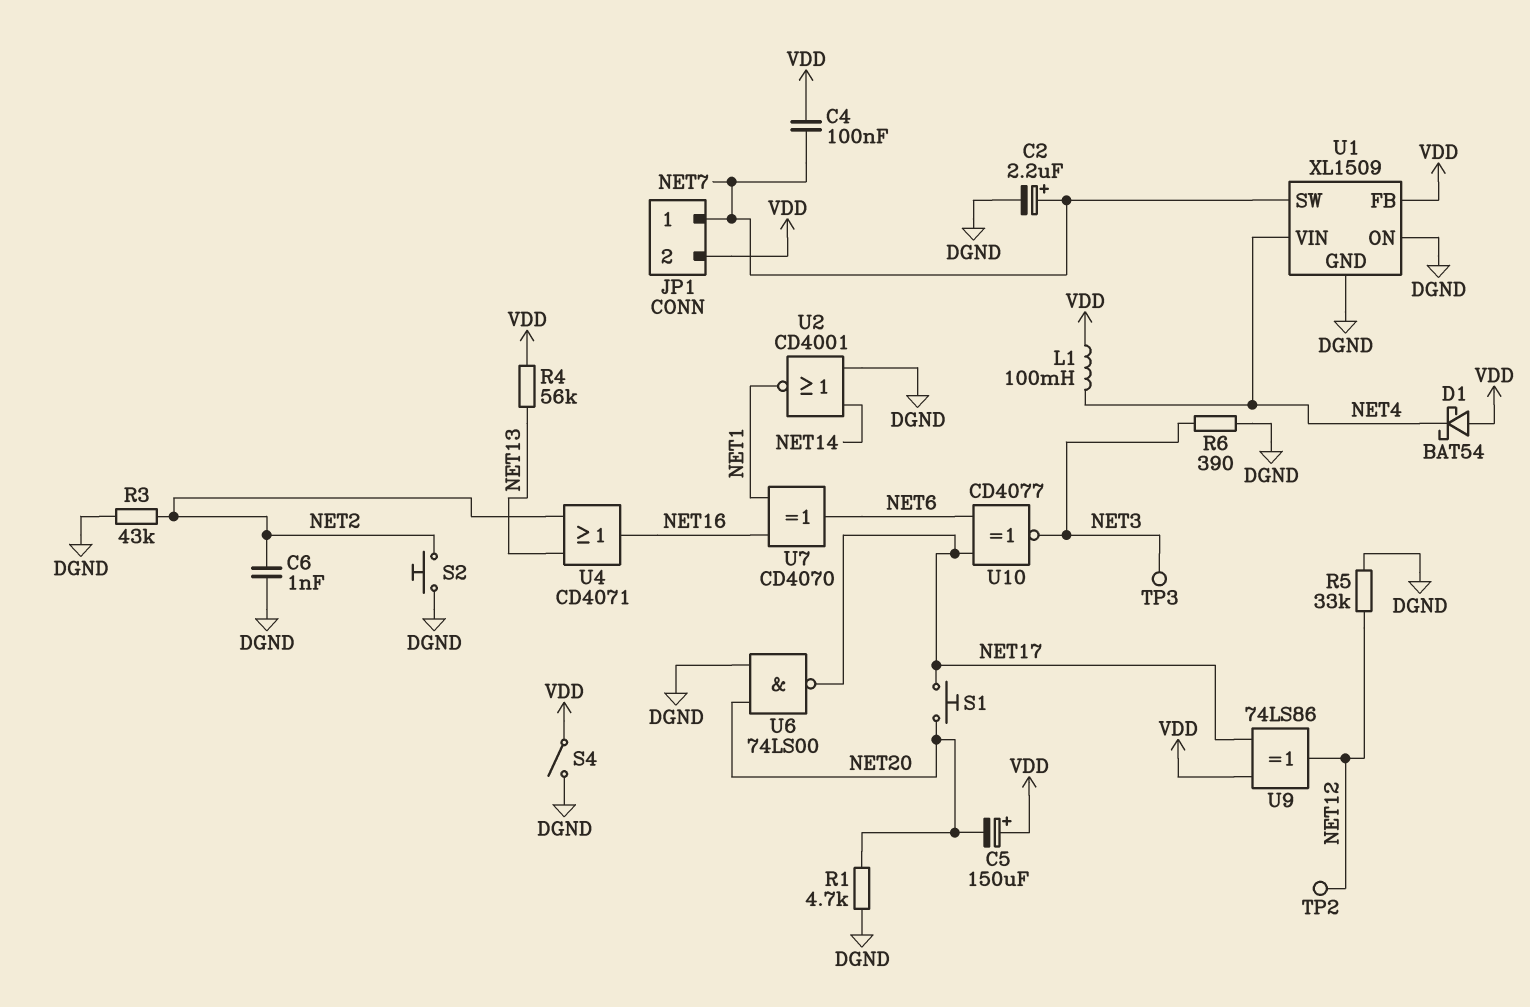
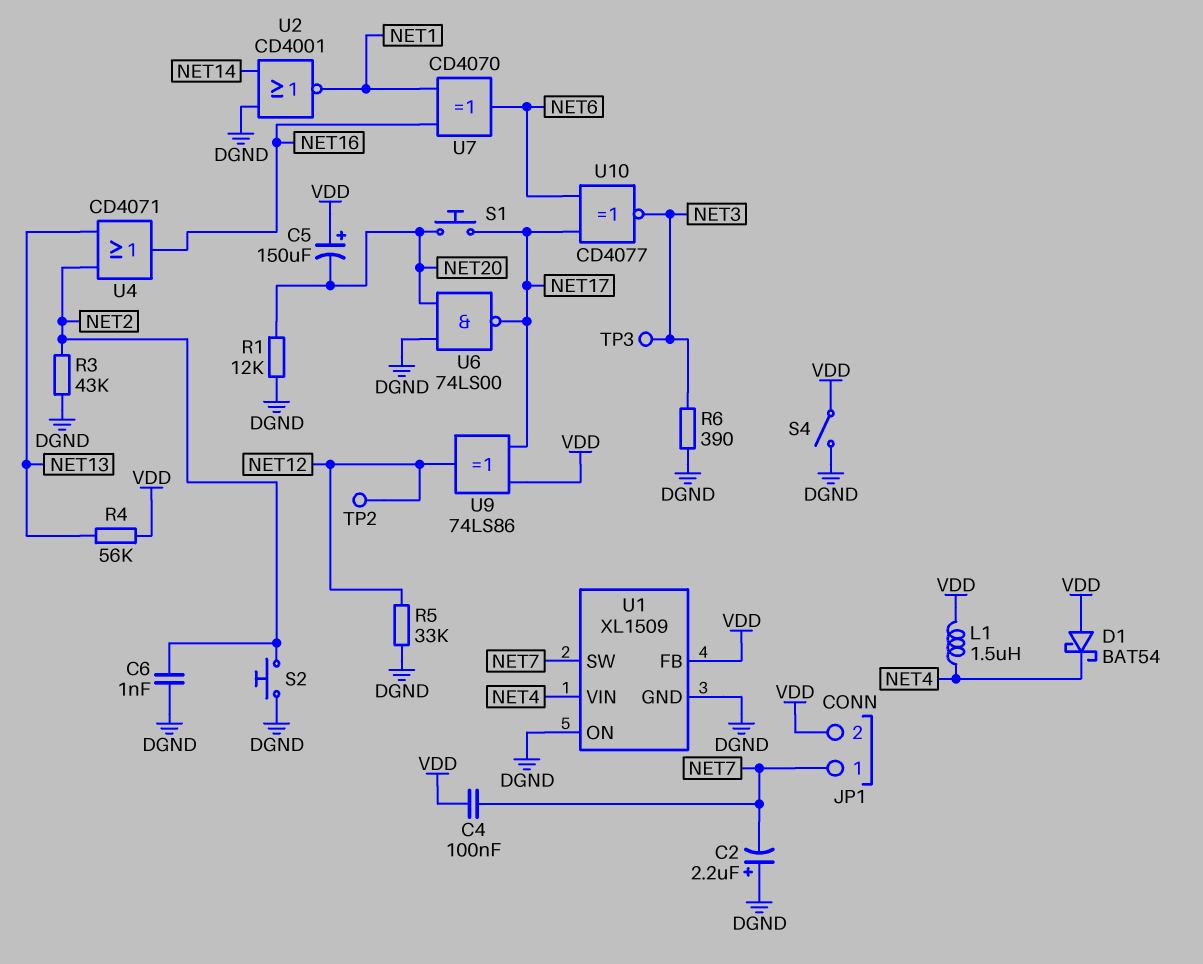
C2: 2.2uF (plus NET7, minus DGND) -> 2.2uF (plus DGND, minus NET7)
L1: 100mH (NET4, VDD) -> 1.5uH (NET4, VDD)
R1: 4.7k (DGND, NET20) -> 12k (DGND, NET20)

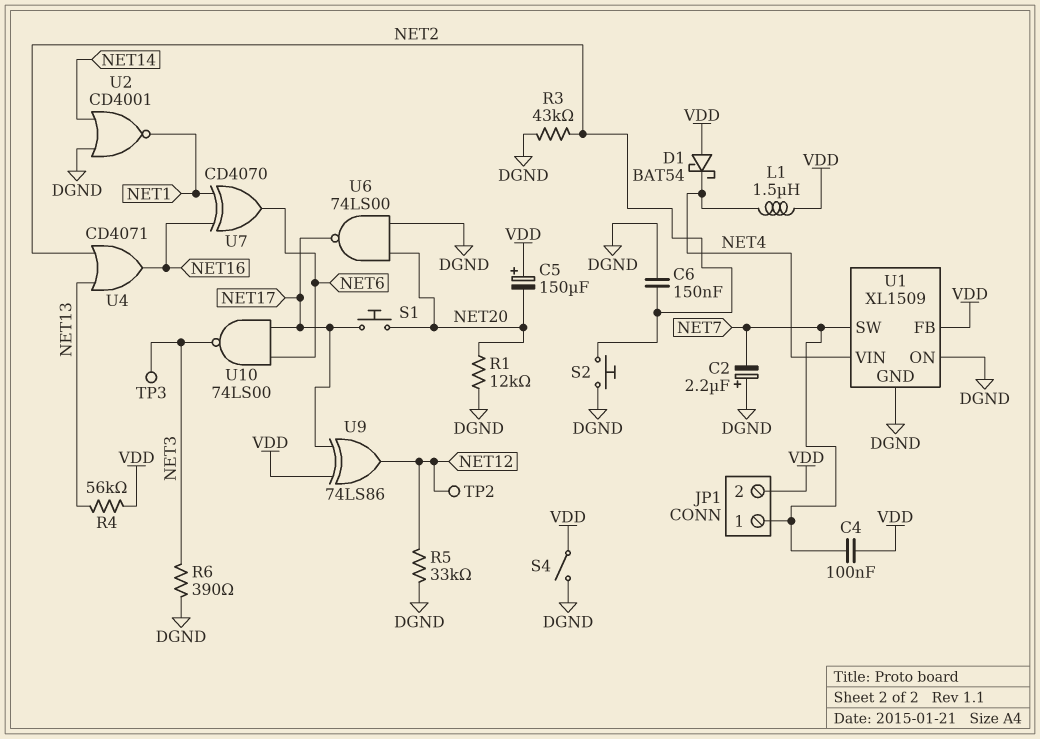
C6: 1nF (DGND, NET2) -> 150nF (DGND, NET2)
U10: XNOR CD4077 (in NET6, in NET17, out NET3) -> NAND 74LS00 (in NET6, in NET17, out NET3)

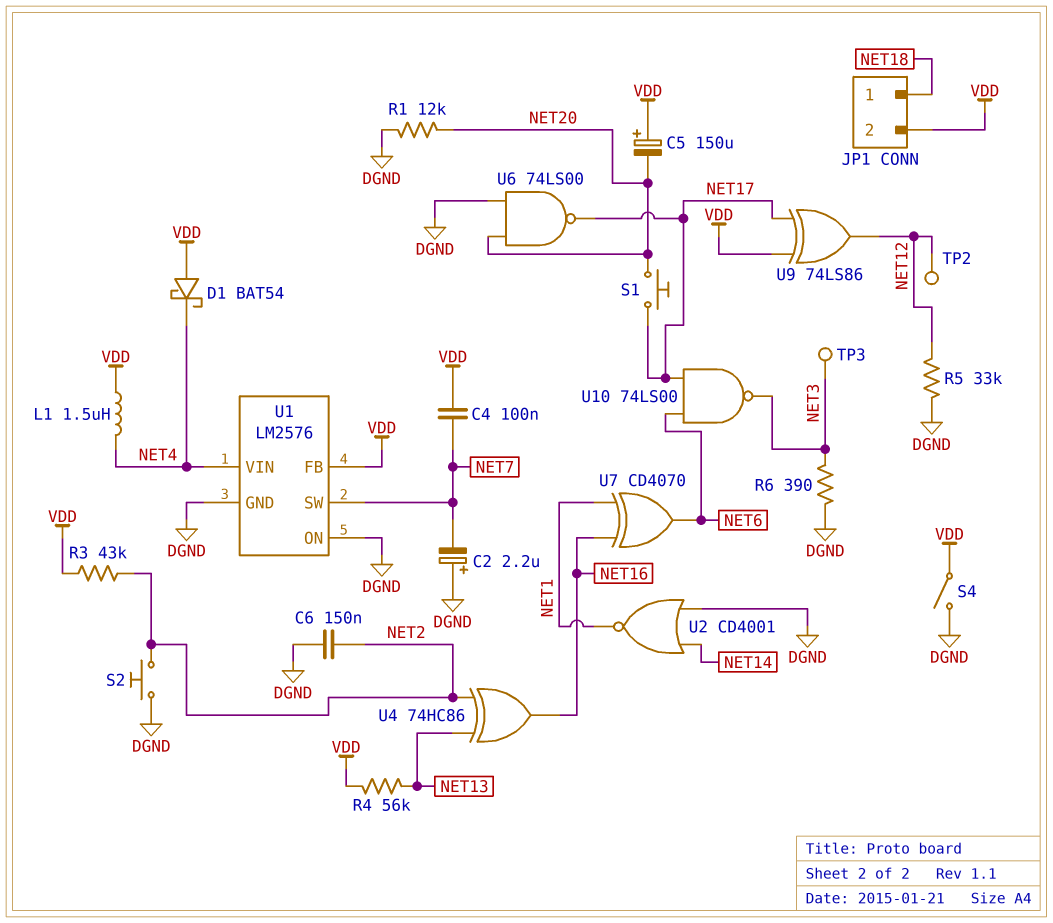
JP1 pin 1: NET7 -> NET18
R3: 43k (DGND, NET2) -> 43k (NET2, VDD)
U1: XL1509 -> LM2576
U4: OR CD4071 (in NET2, in NET13, out NET16) -> XOR 74HC86 (in NET2, in NET13, out NET16)

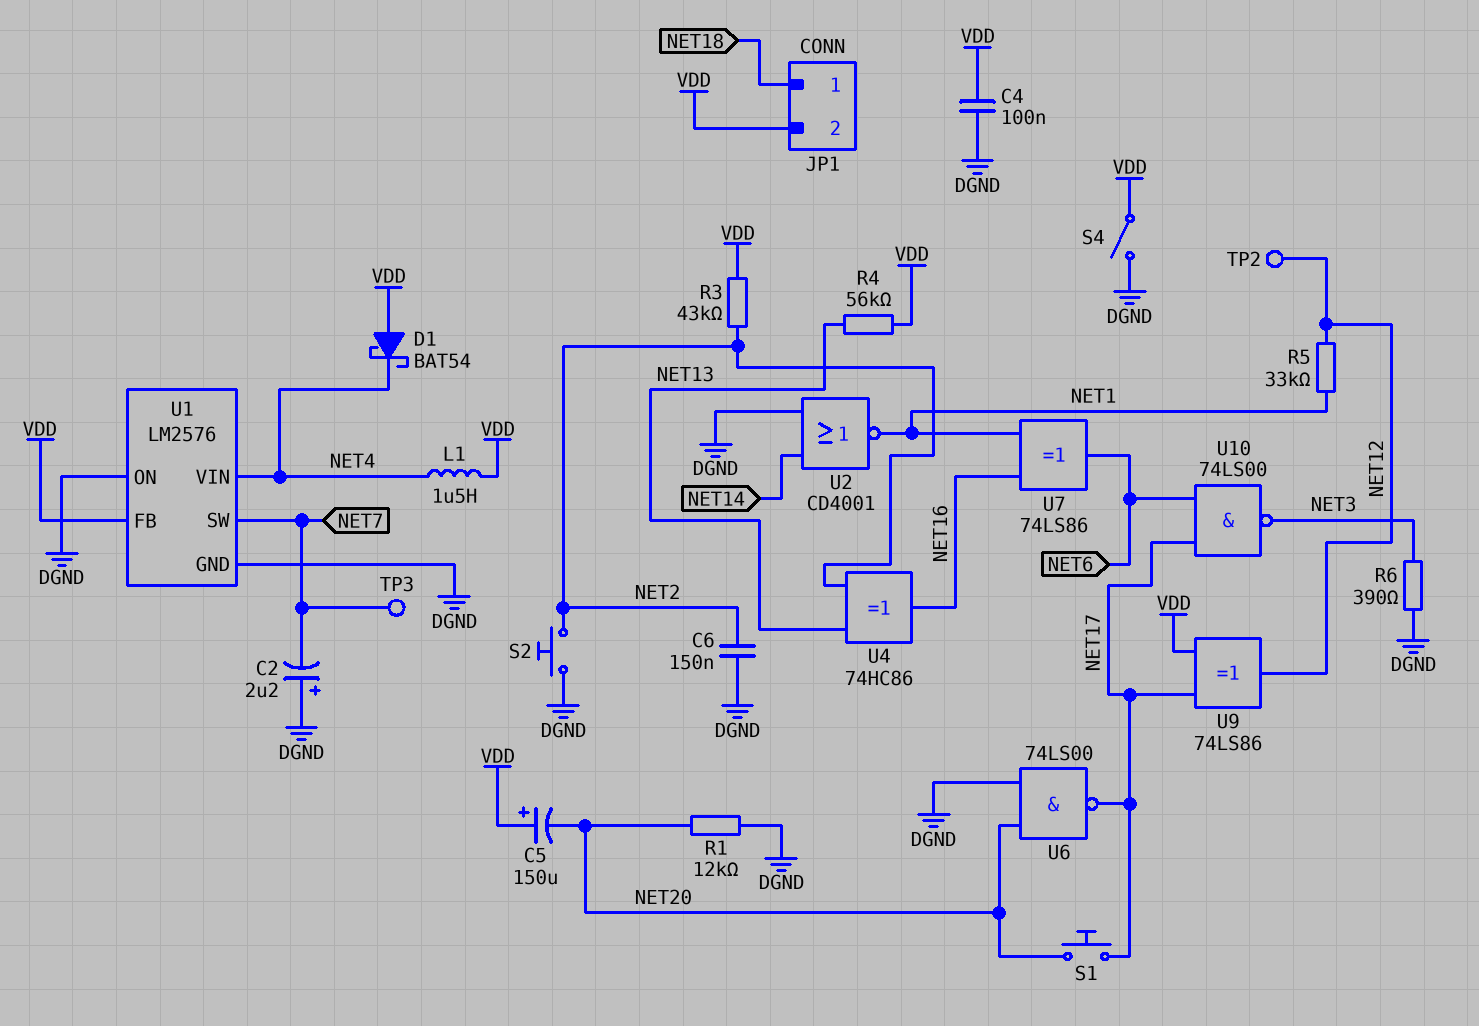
C4: 100nF (NET7, VDD) -> 100nF (DGND, VDD)
R5: 33k (DGND, NET12) -> 33k (NET1, NET12)
TP3: test point (NET3) -> test point (NET7)
U7: XOR CD4070 (in NET1, in NET16, out NET6) -> XOR 74LS86 (in NET1, in NET16, out NET6)

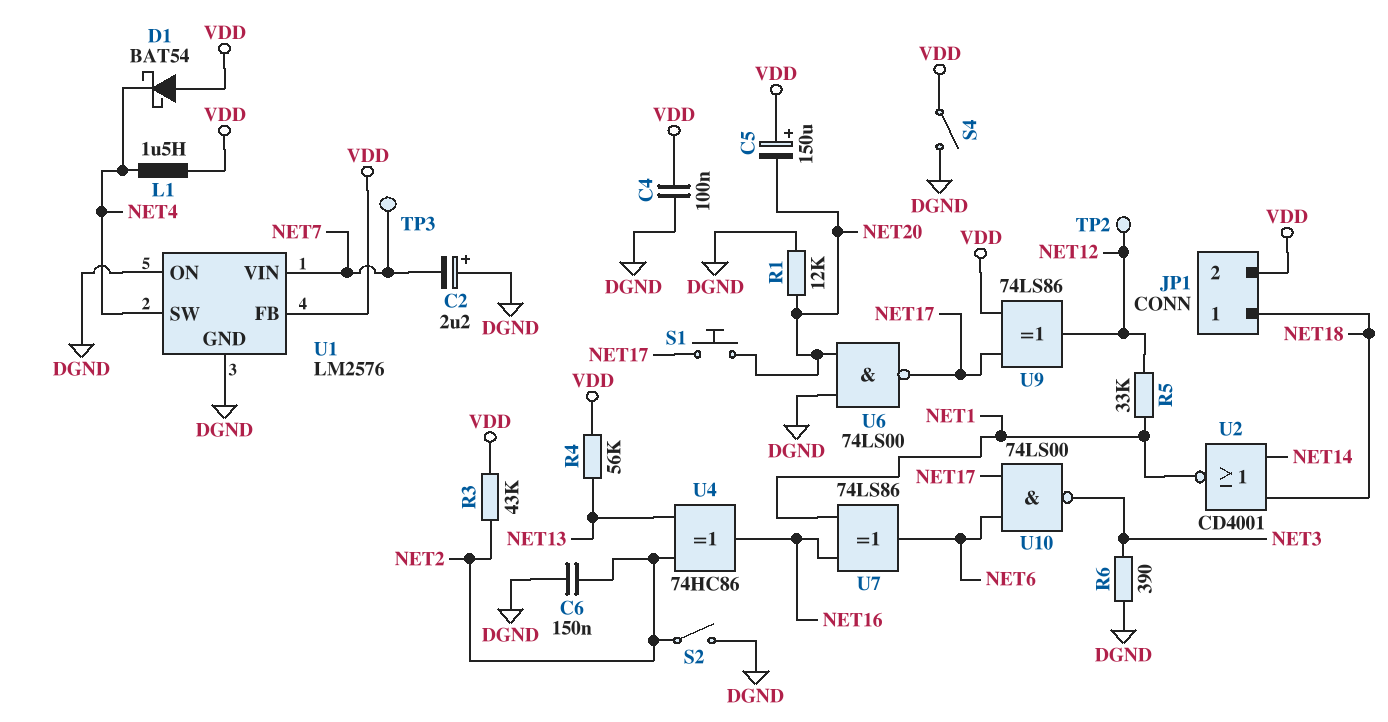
S2: button (DGND, NET2) -> switch (DGND, NET2)
U1 pin SW: NET7 -> NET4
U1 pin VIN: NET4 -> NET7
U2: NOR CD4001 (in DGND, in NET14, out NET1) -> NOR CD4001 (in NET14, in NET18, out NET1)

